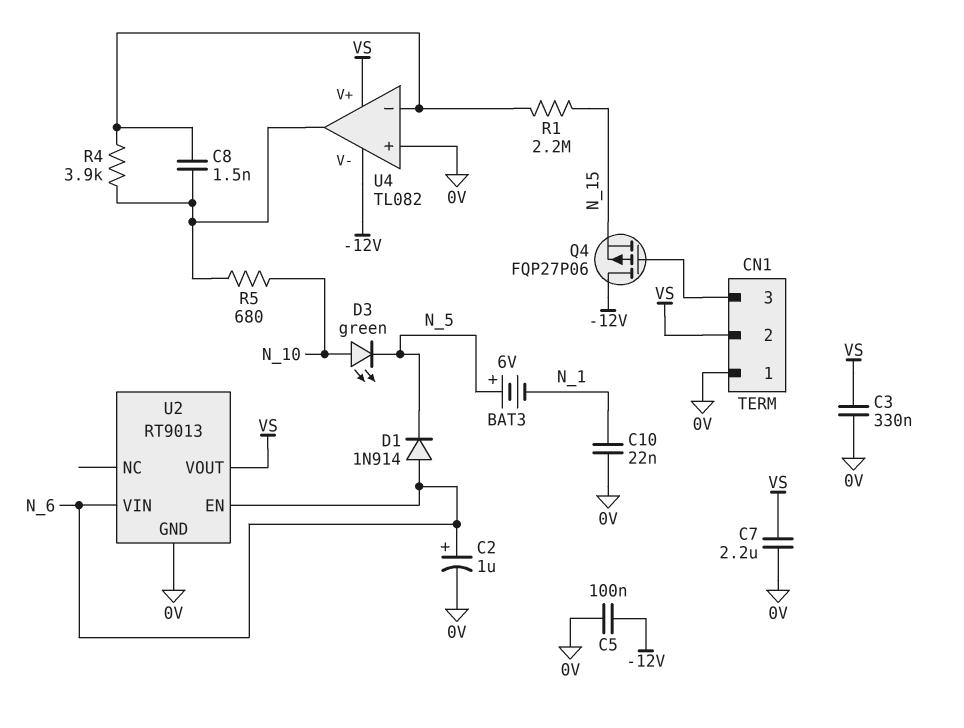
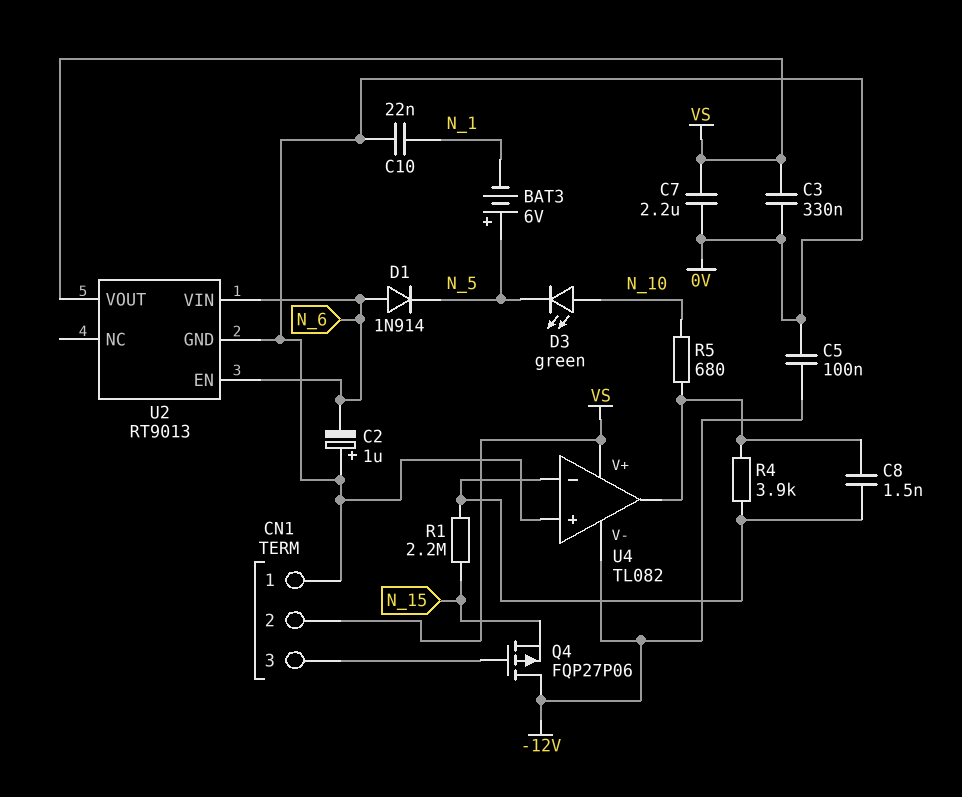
C2: 1uF (plus N_6, minus 0V) -> 1uF (plus 0V, minus N_6)

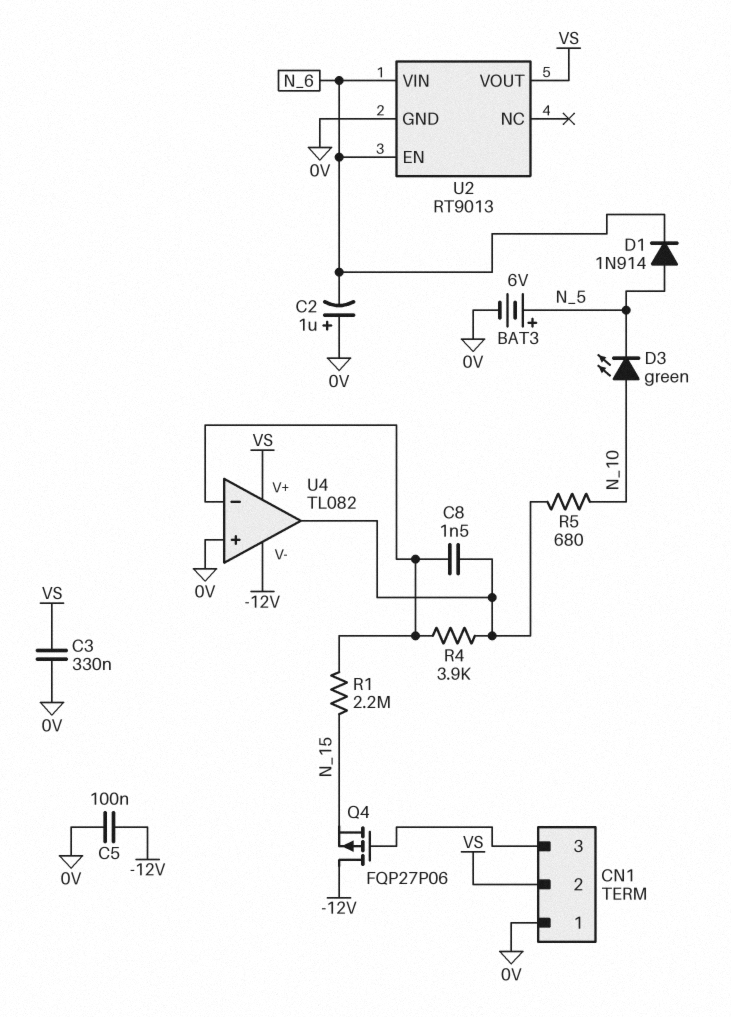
BAT3: 6V (plus N_5, minus N_1) -> 6V (plus N_5, minus 0V)
C7: 2.2uF (0V, VS) -> none
C10: 22nF (0V, N_1) -> none
D1: diode 1N914 (A N_6, K N_5) -> diode 1N914 (A N_5, K N_6)

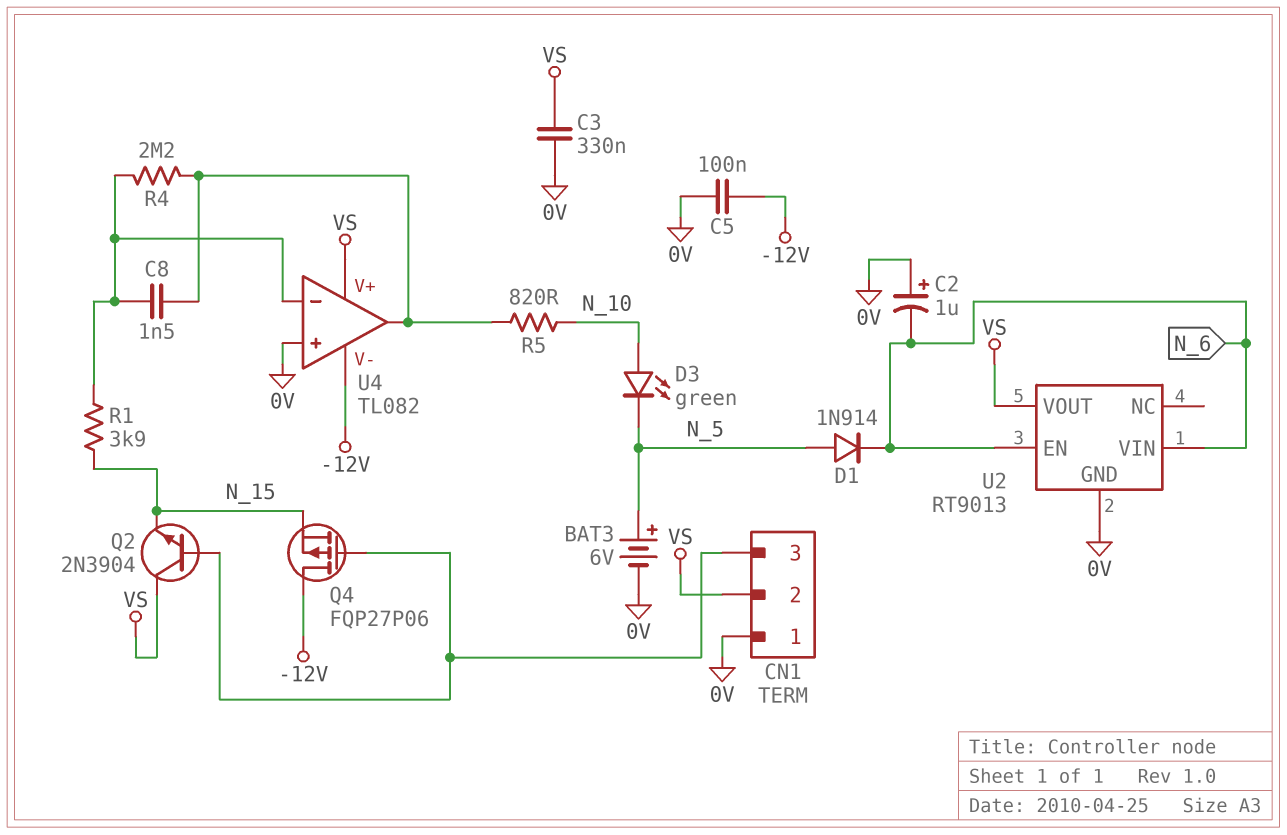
Q2: none -> NPN 2N3904 (B CN1/3, C VS, E N_15)
R1: 2.2M (N_15, U4/in-) -> 3.9k (N_15, U4/in-)
R4: 3.9k (U4/in-, U4/out) -> 2.2M (U4/in-, U4/out)
R5: 680 (N_10, U4/out) -> 820 (N_10, U4/out)

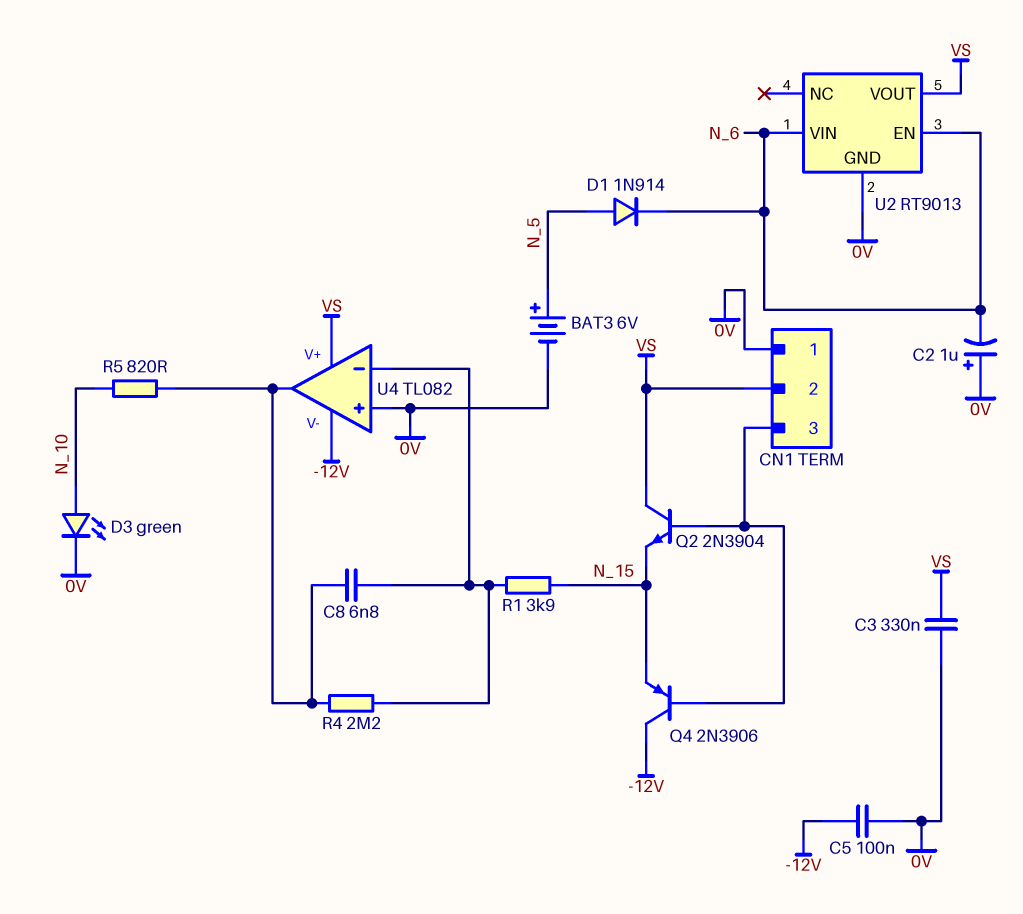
C8: 1.5nF (U4/in-, U4/out) -> 6.8nF (U4/in-, U4/out)
D3: LED green (A N_10, K N_5) -> LED green (A N_10, K 0V)
Q4: PMOS FQP27P06 (G CN1/3, D -12V, S N_15) -> PNP 2N3906 (B CN1/3, C -12V, E N_15)

